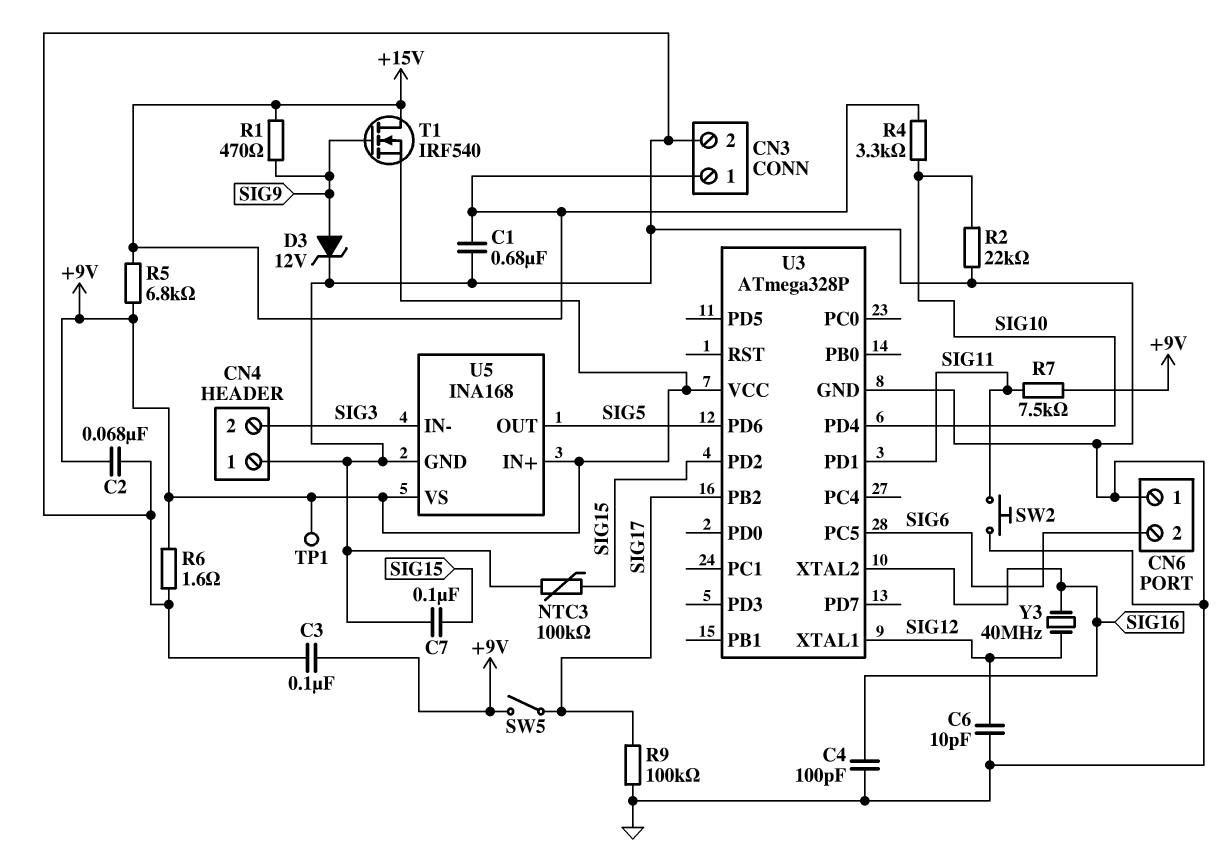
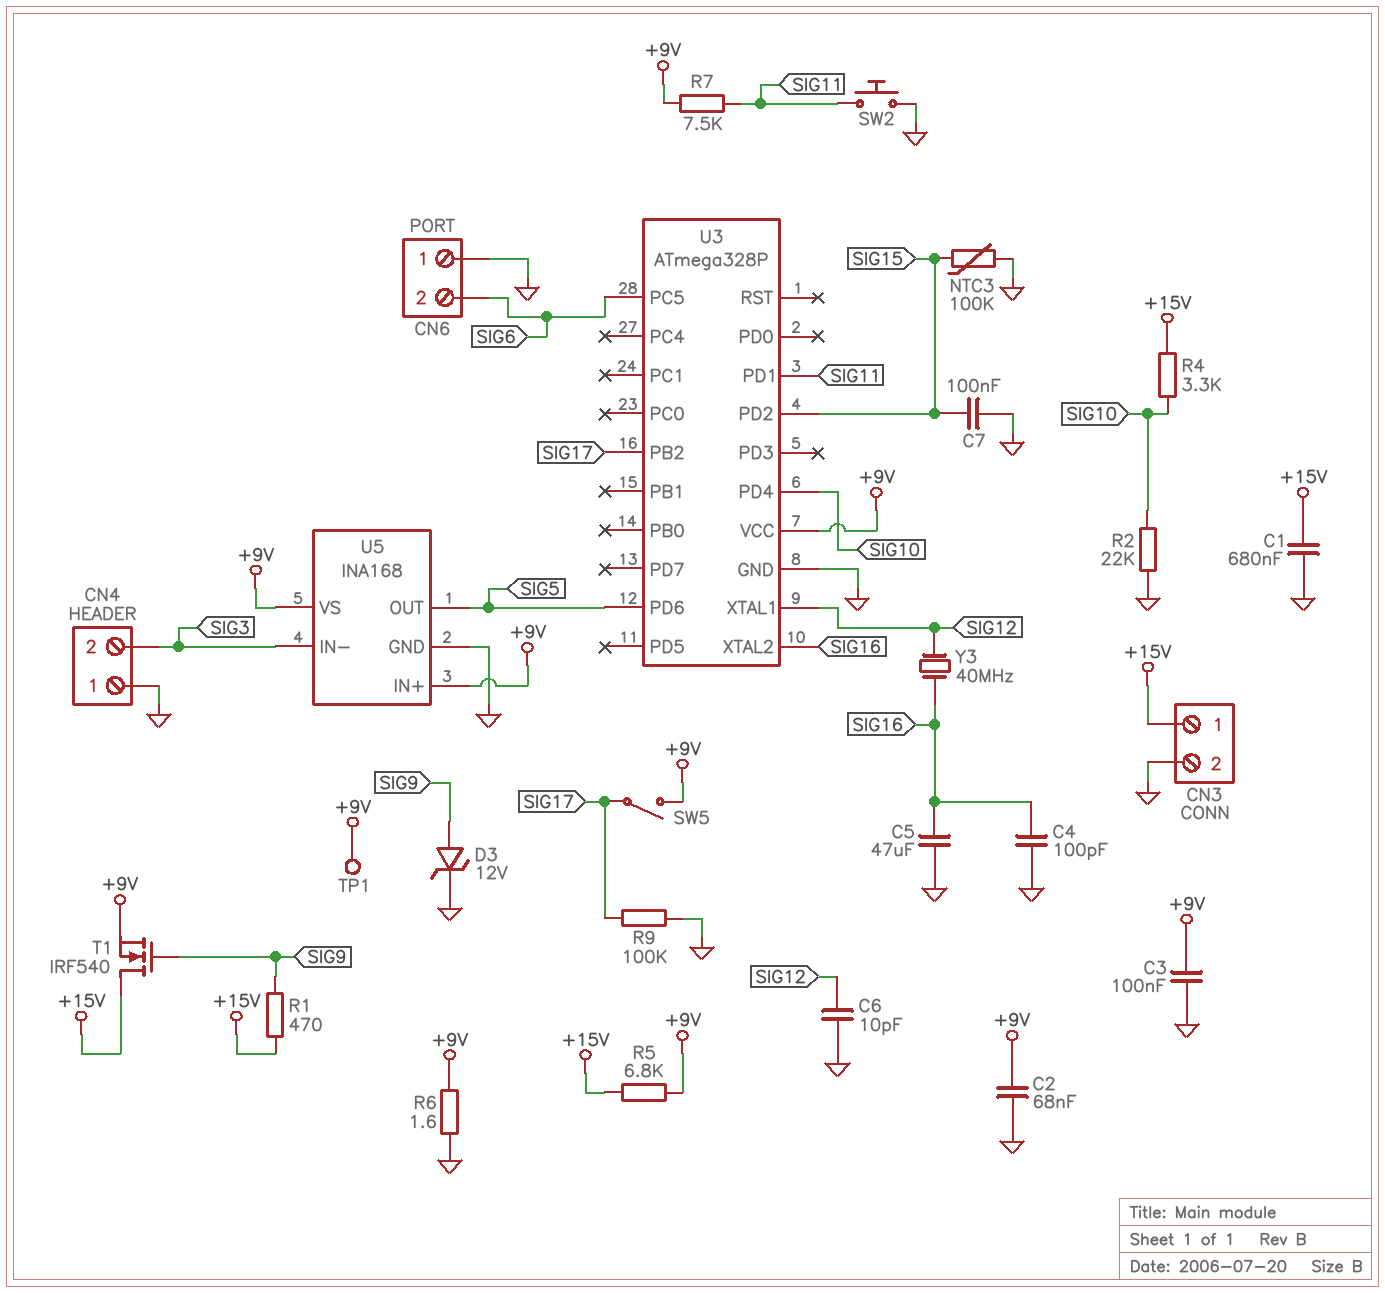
C5: none -> 47uF (GND, SIG16)

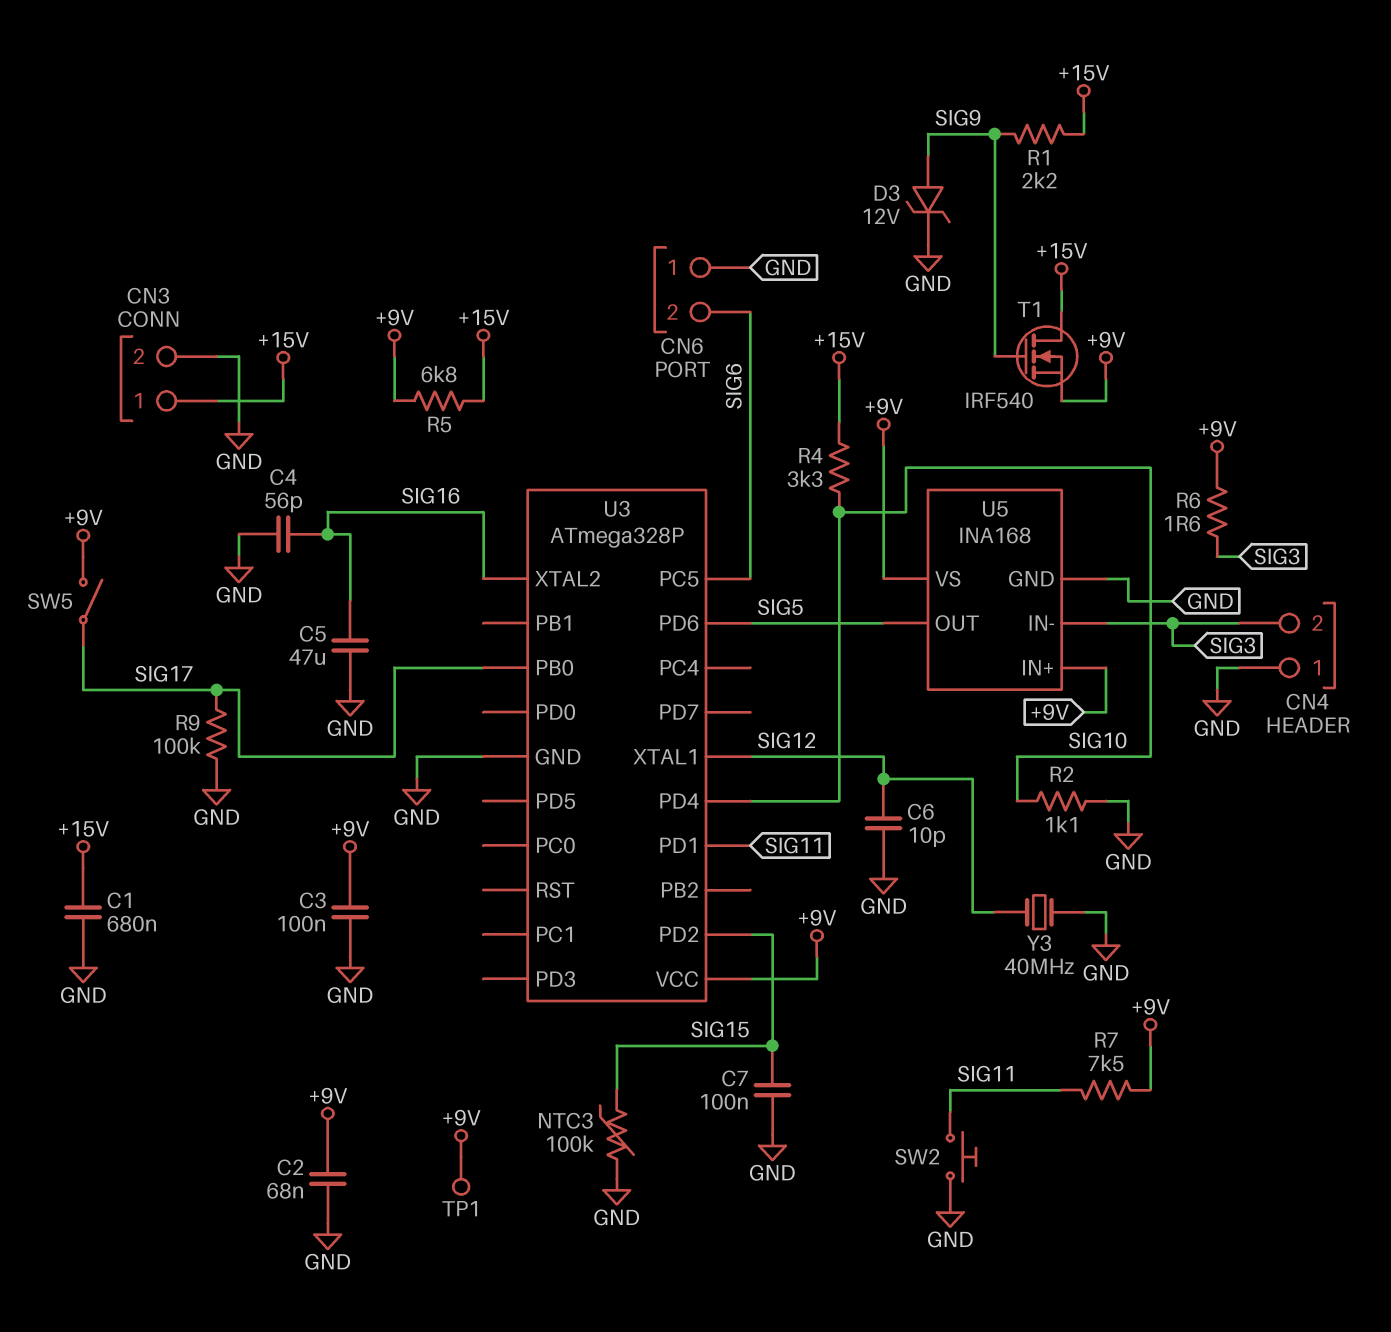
C4: 100pF (GND, SIG16) -> 56pF (GND, SIG16)
R1: 470 (+15V, SIG9) -> 2.2k (+15V, SIG9)
R2: 22k (GND, SIG10) -> 1.1k (GND, SIG10)
R6: 1.6 (+9V, GND) -> 1.6 (+9V, SIG3)
U3 pin PB0: none -> SIG17
U3 pin PB2: SIG17 -> none
Y3: 40MHz (SIG12, SIG16) -> 40MHz (GND, SIG12)

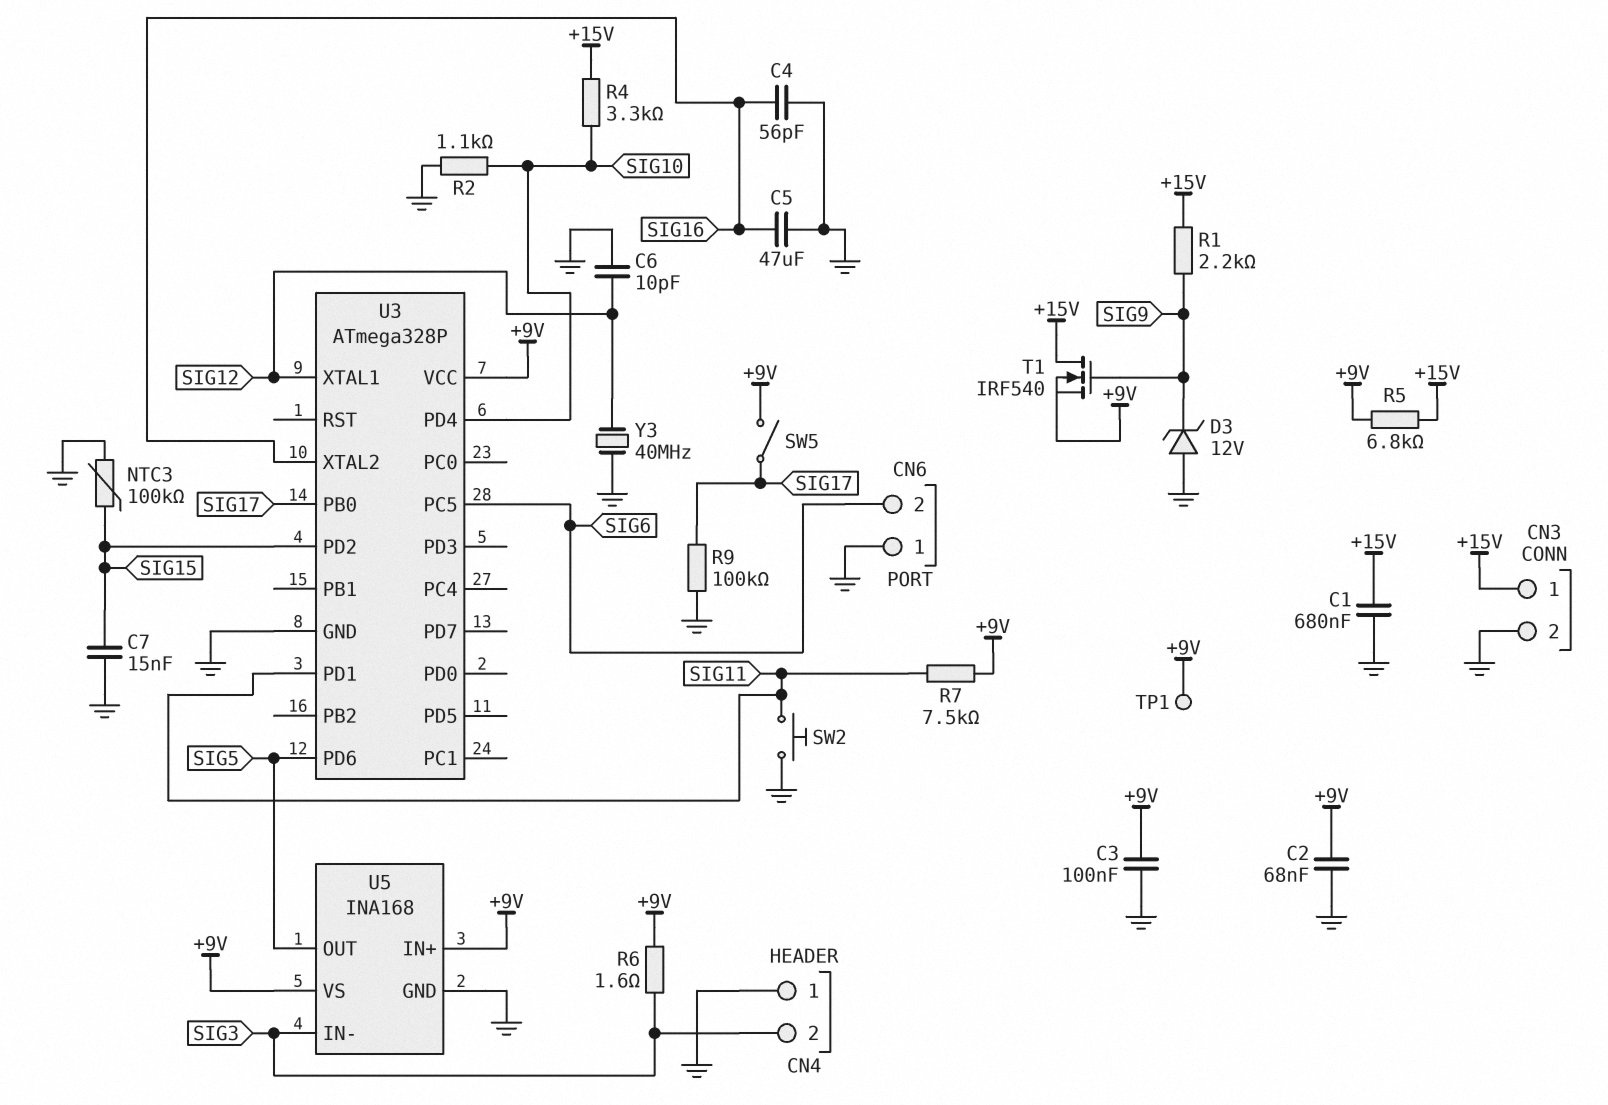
C7: 100nF (GND, SIG15) -> 15nF (GND, SIG15)
D3: zener 12V (A SIG9, K GND) -> zener 12V (A GND, K SIG9)

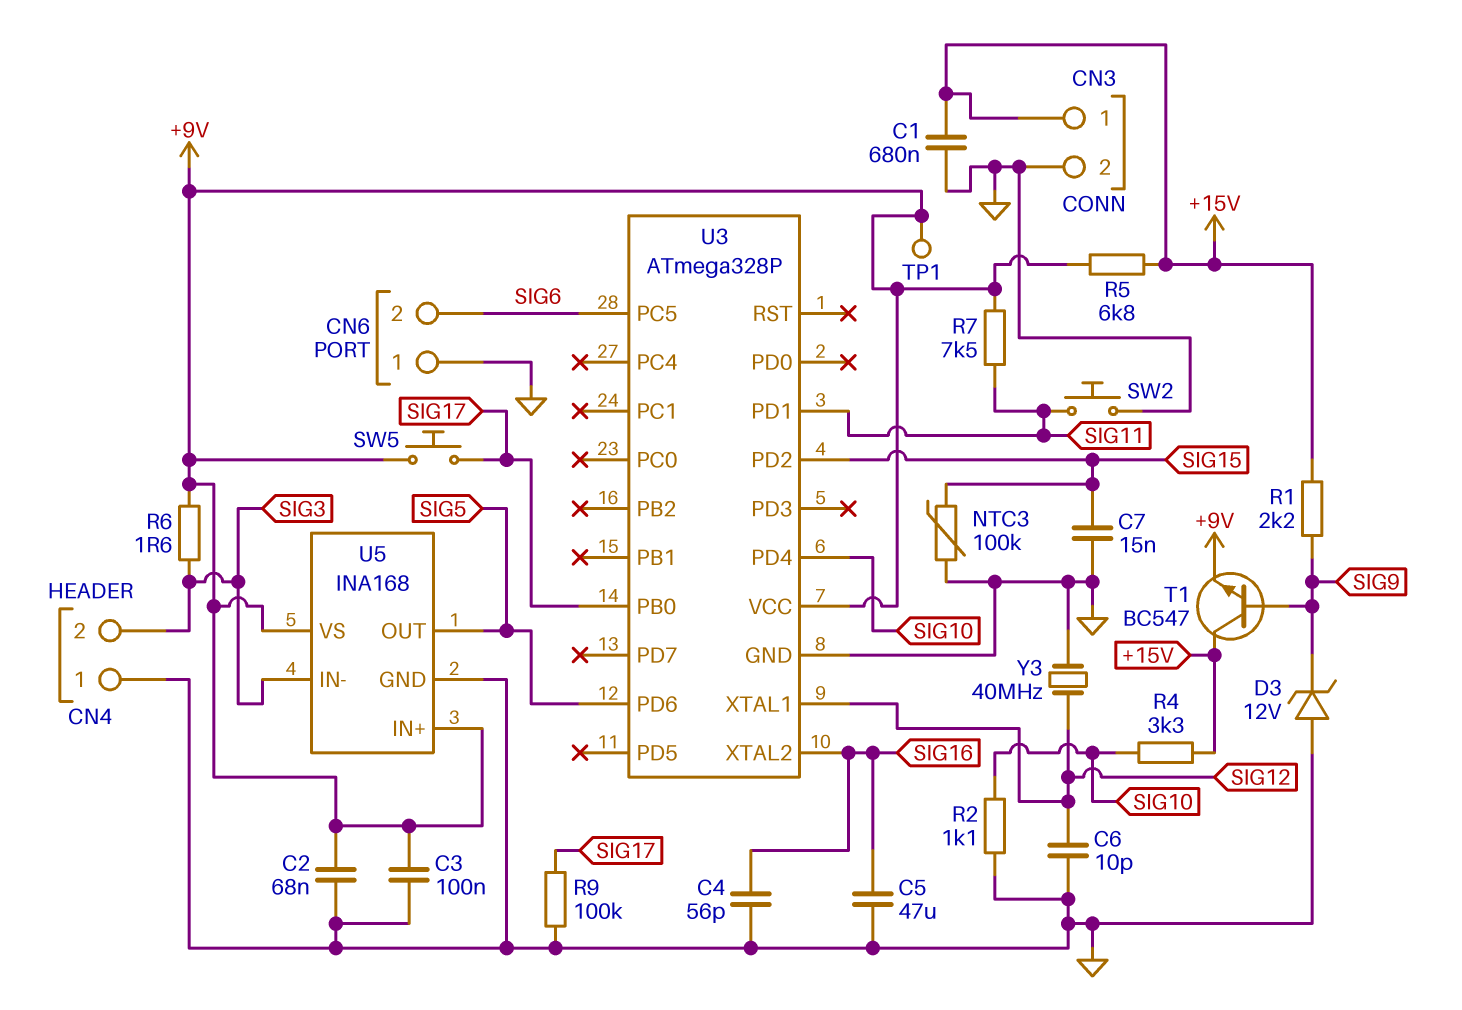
SW5: switch (+9V, SIG17) -> button (+9V, SIG17)
T1: NMOS IRF540 (G SIG9, D +15V, S +9V) -> NPN BC547 (B SIG9, C +15V, E +9V)

